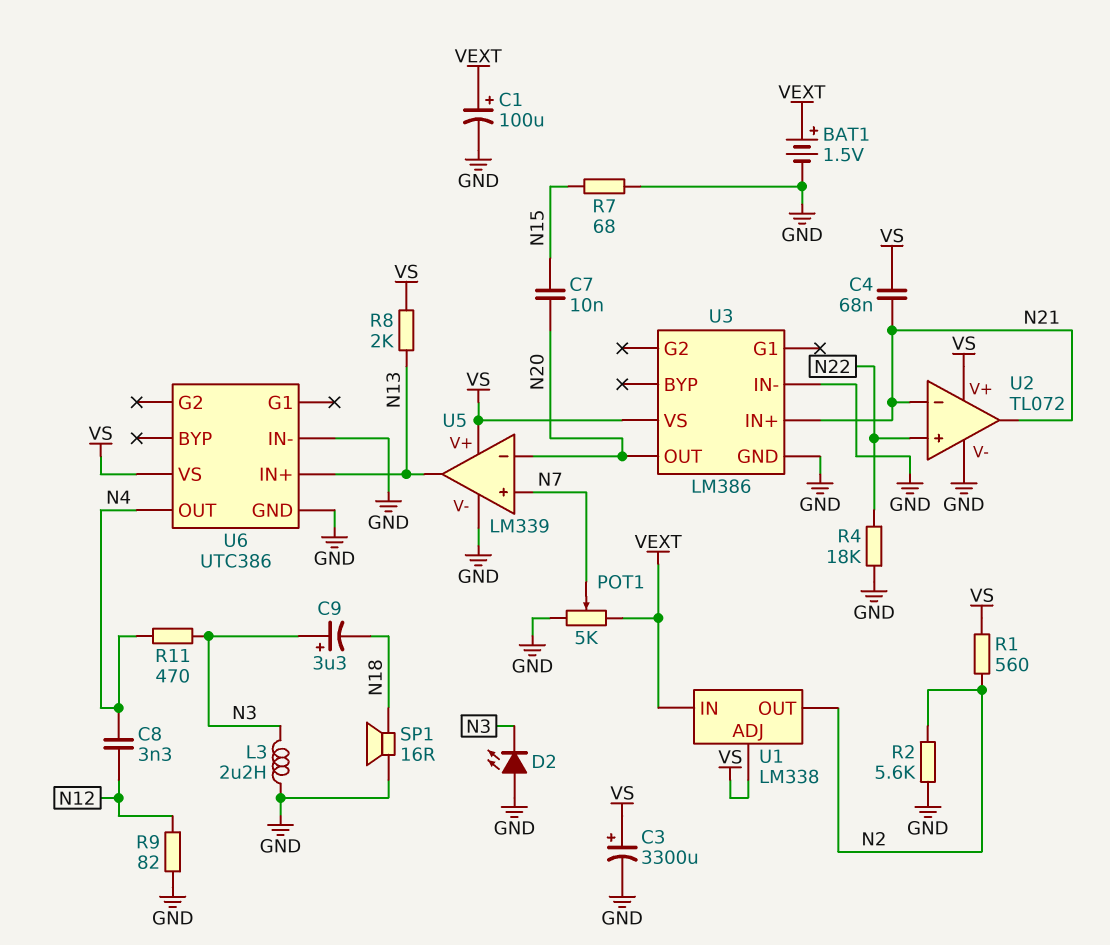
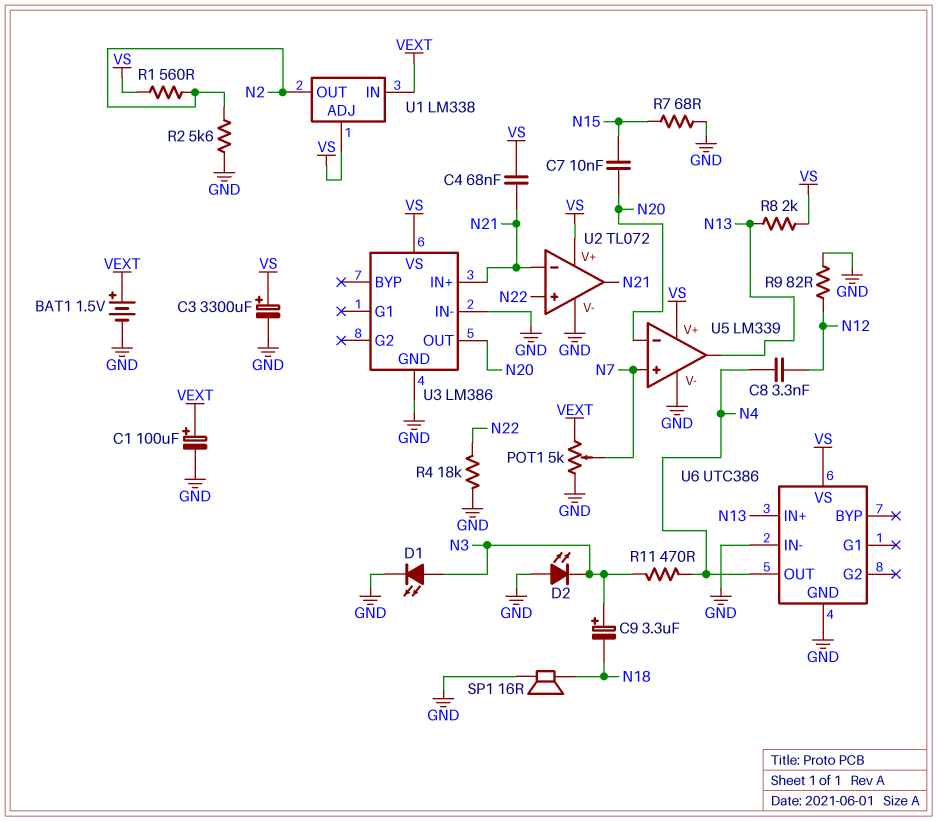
D1: none -> LED (A N3, K GND)
L3: 2.2uH (GND, N3) -> none

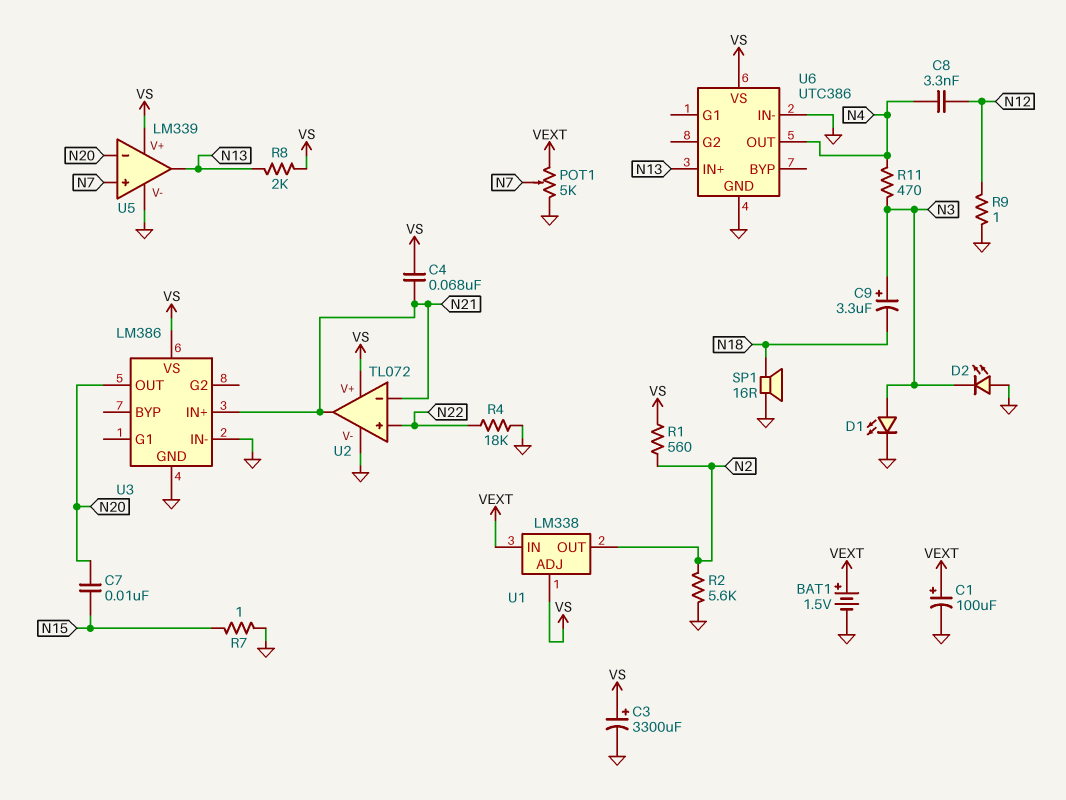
R7: 68 (GND, N15) -> 1 (GND, N15)
R9: 82 (GND, N12) -> 1 (GND, N12)

